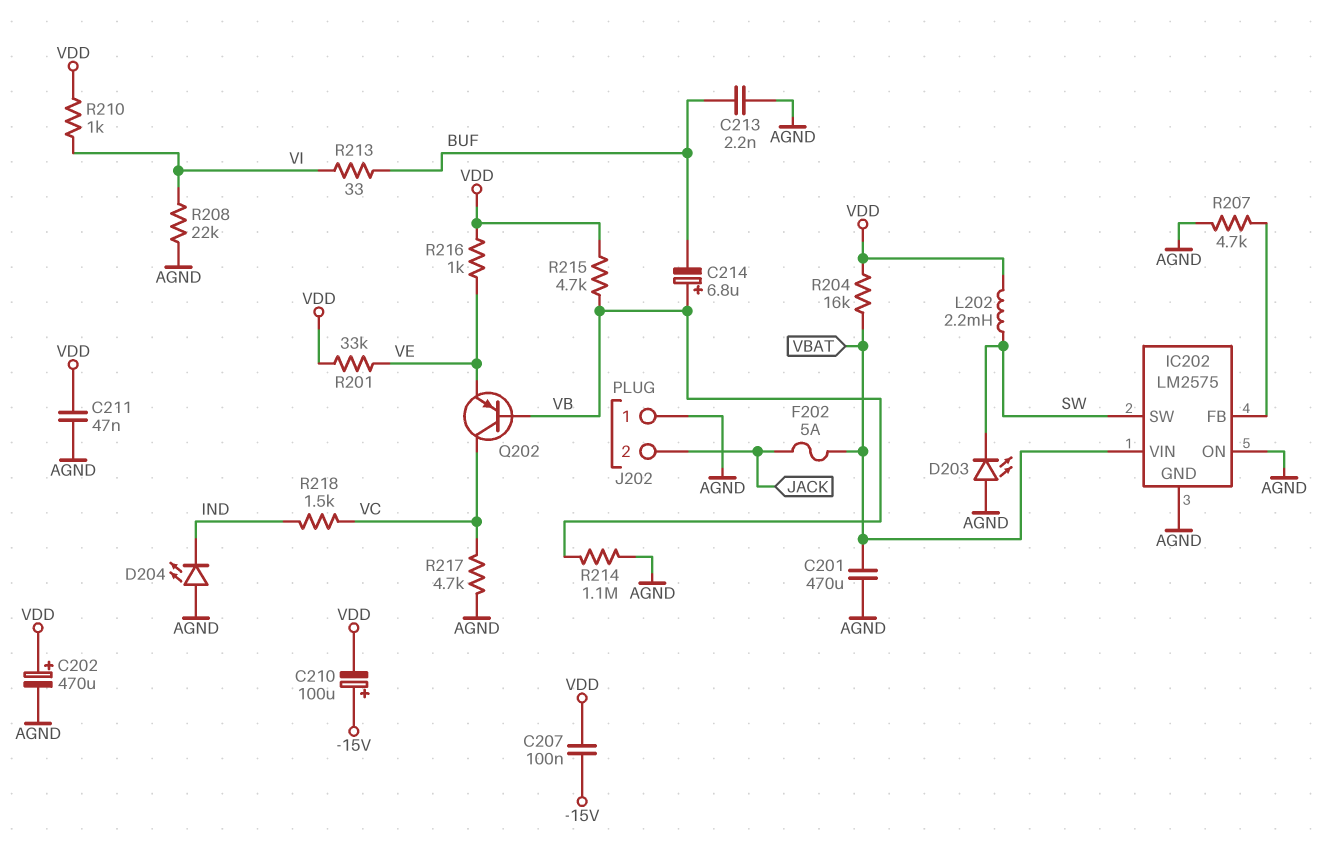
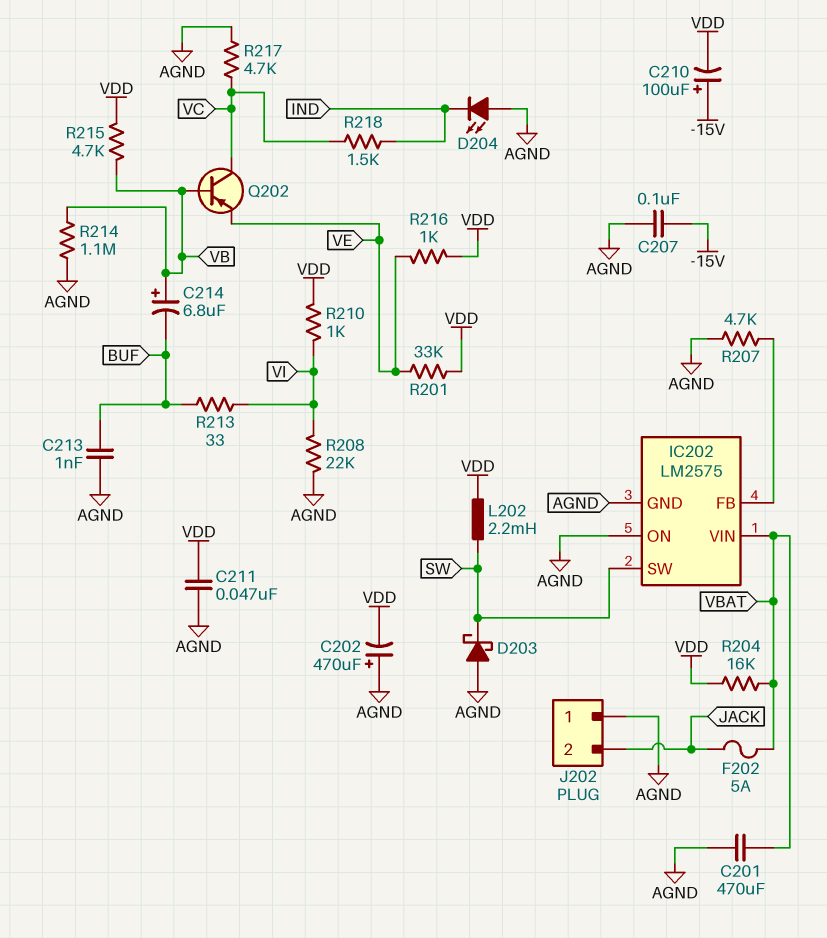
C202: 470uF (plus VDD, minus AGND) -> 470uF (plus AGND, minus VDD)
C207: 100nF (-15V, VDD) -> 100nF (-15V, AGND)
C213: 2.2nF (AGND, BUF) -> 1nF (AGND, BUF)
D203: LED (A AGND, K SW) -> schottky (A AGND, K SW)

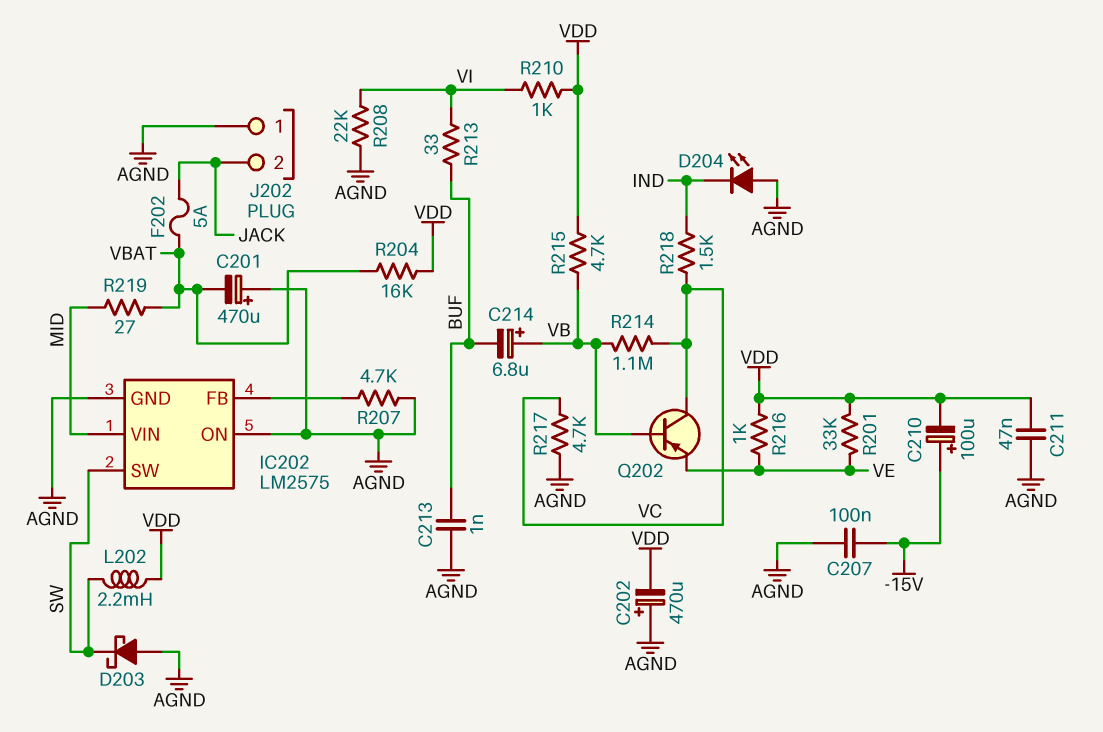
C201: 470uF (AGND, VBAT) -> 470uF (plus AGND, minus VBAT)
IC202 pin VIN: VBAT -> MID
R214: 1.1M (AGND, VB) -> 1.1M (VB, VC)
R219: none -> 27 (MID, VBAT)

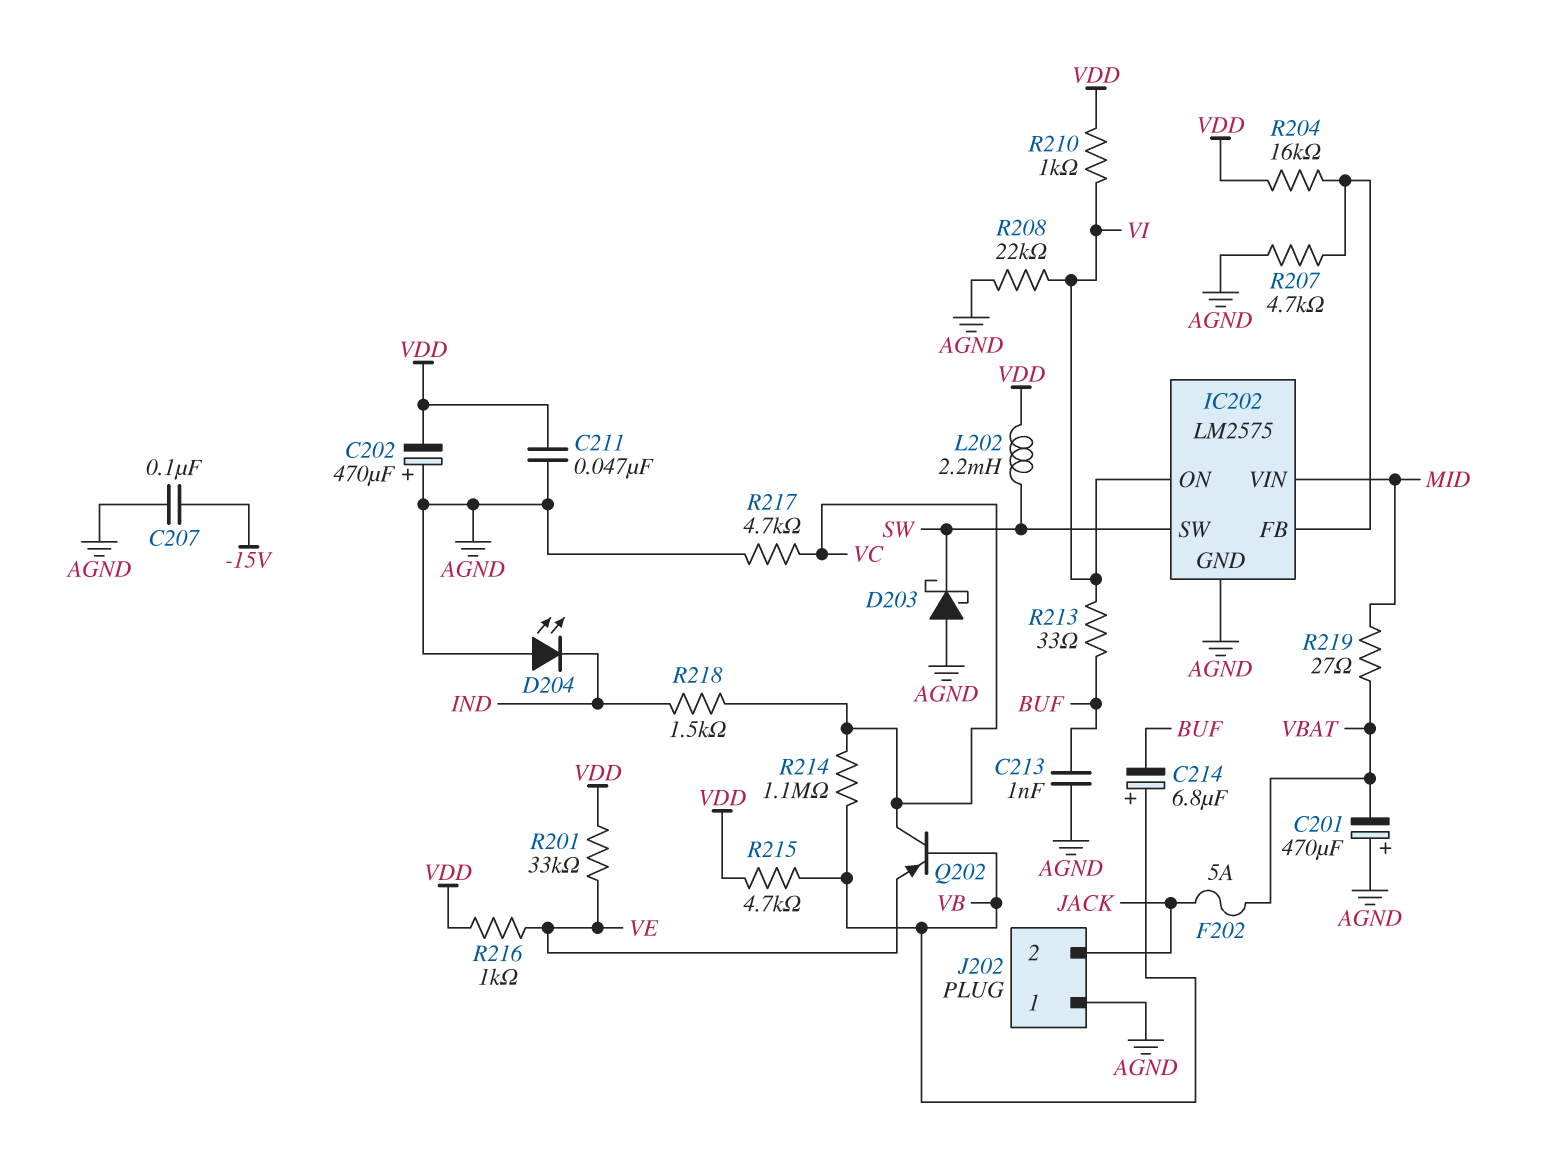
C210: 100uF (plus -15V, minus VDD) -> none
IC202 pin ON: AGND -> VI
R204: 16k (VBAT, VDD) -> 16k (IC202/FB, VDD)

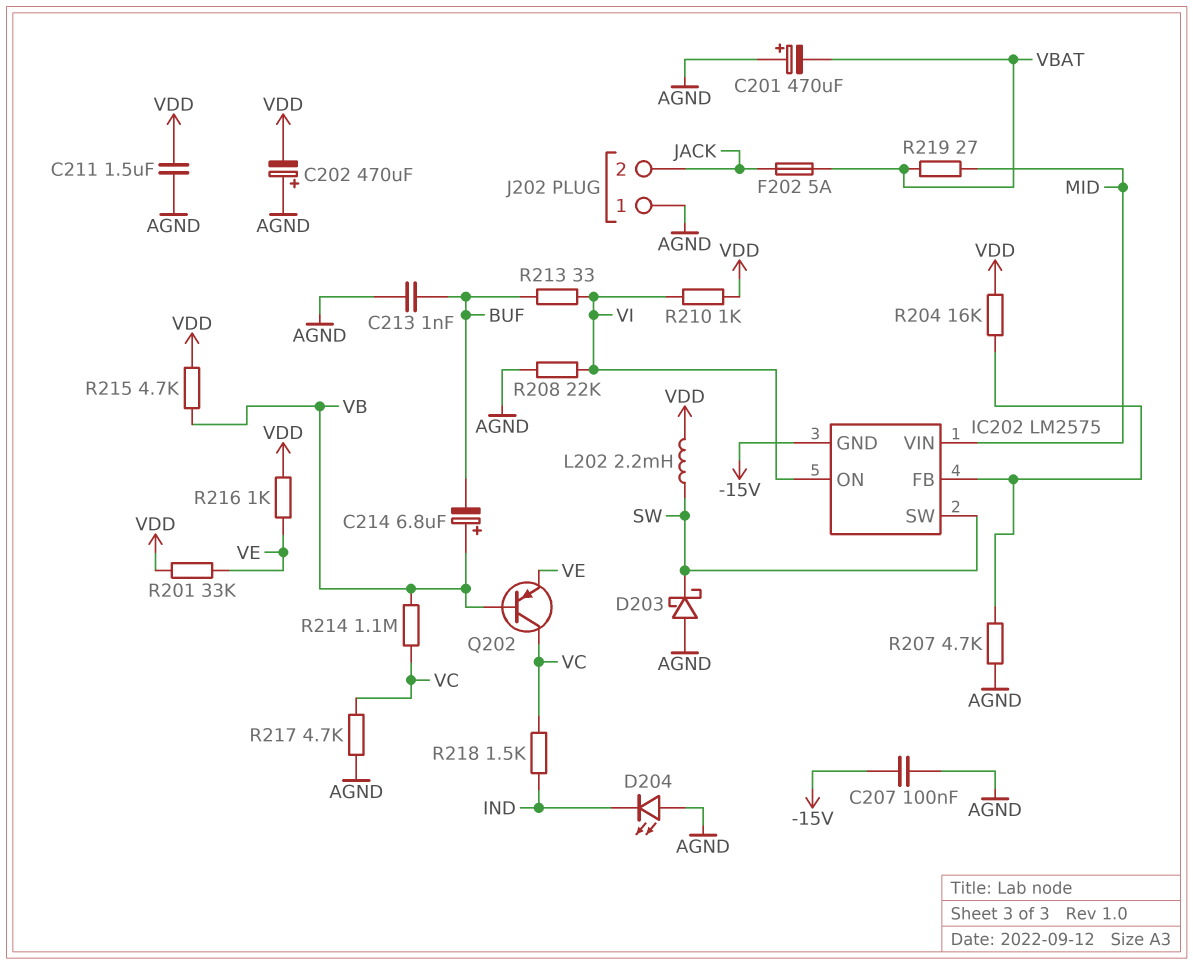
C211: 47nF (AGND, VDD) -> 1.5uF (AGND, VDD)
IC202 pin GND: AGND -> -15V

